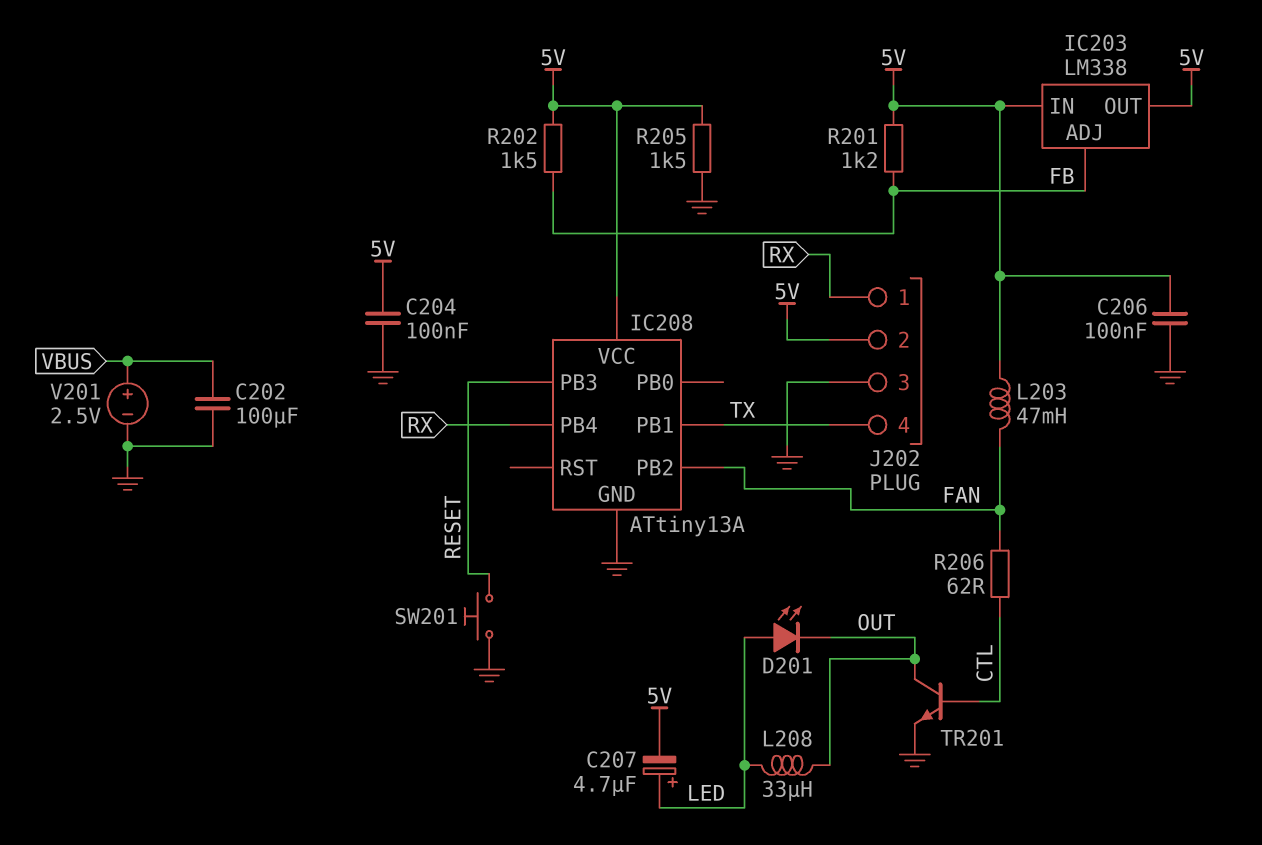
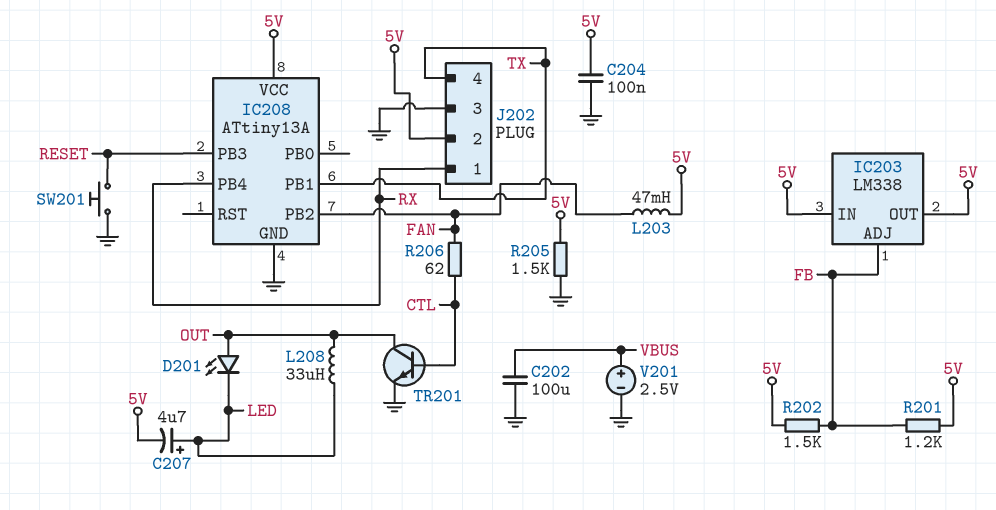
C206: 100nF (5V, GND) -> none
D201: LED (A LED, K OUT) -> LED (A OUT, K LED)

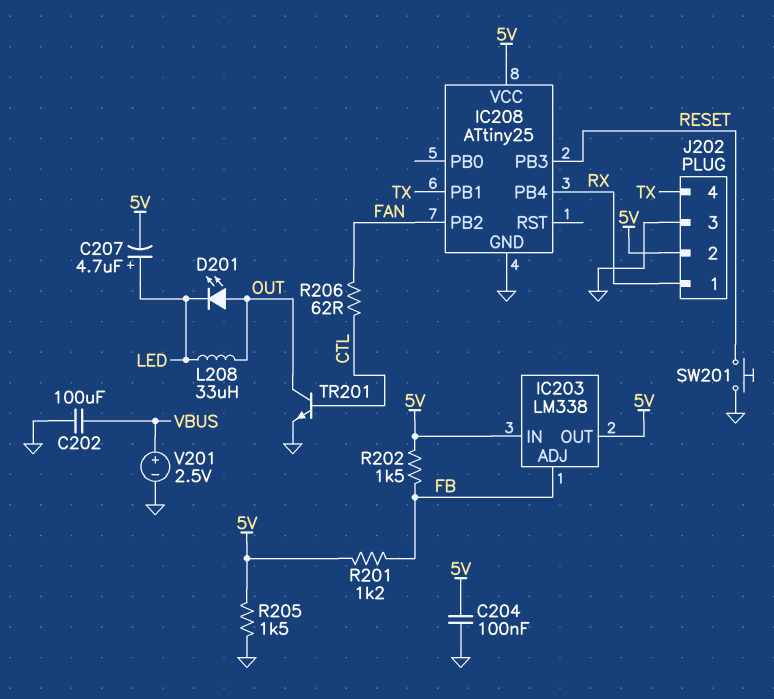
IC208: ATtiny13A -> ATtiny25
L203: 47mH (5V, FAN) -> none

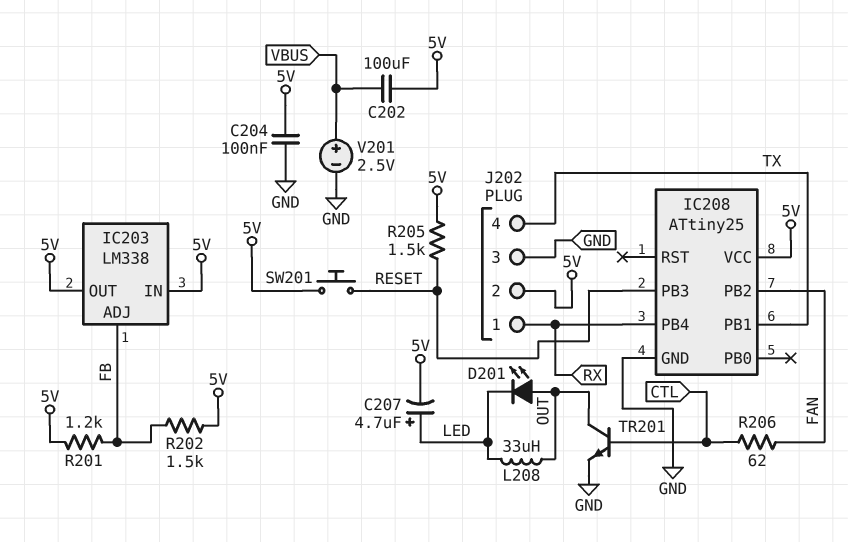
C202: 100uF (GND, VBUS) -> 100uF (5V, VBUS)
R205: 1.5k (5V, GND) -> 1.5k (5V, RESET)
SW201: button (GND, RESET) -> button (5V, RESET)

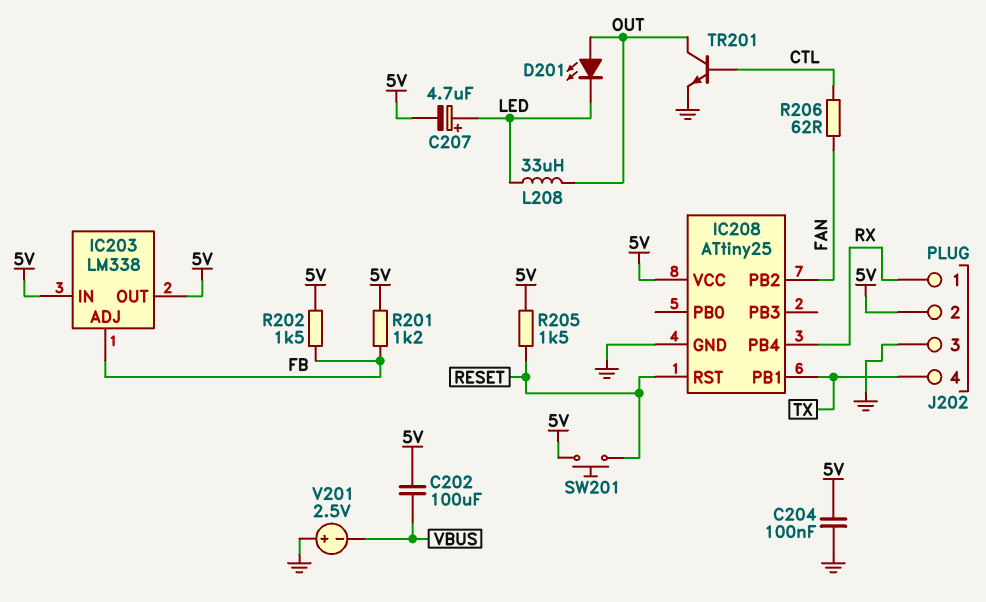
IC208 pin PB3: RESET -> none
IC208 pin RST: none -> RESET
V201: 2.5V (plus VBUS, minus GND) -> 2.5V (plus GND, minus VBUS)

